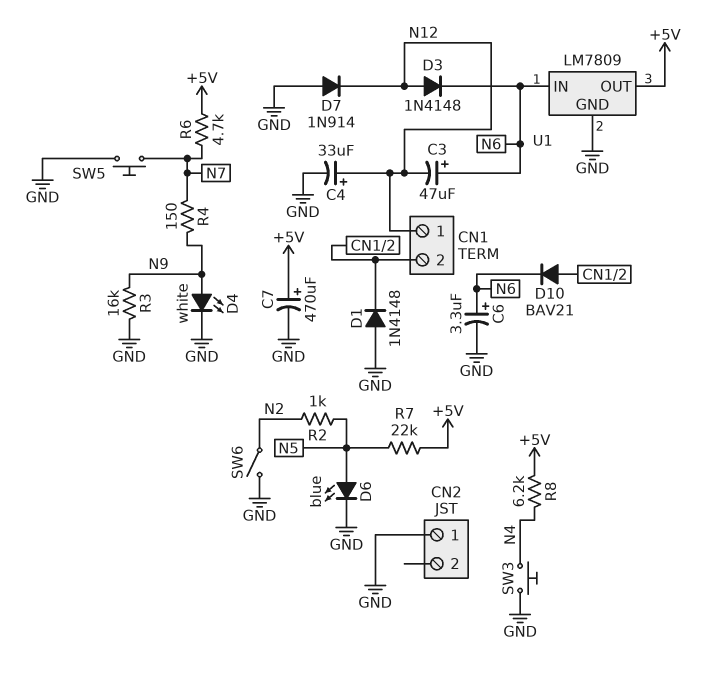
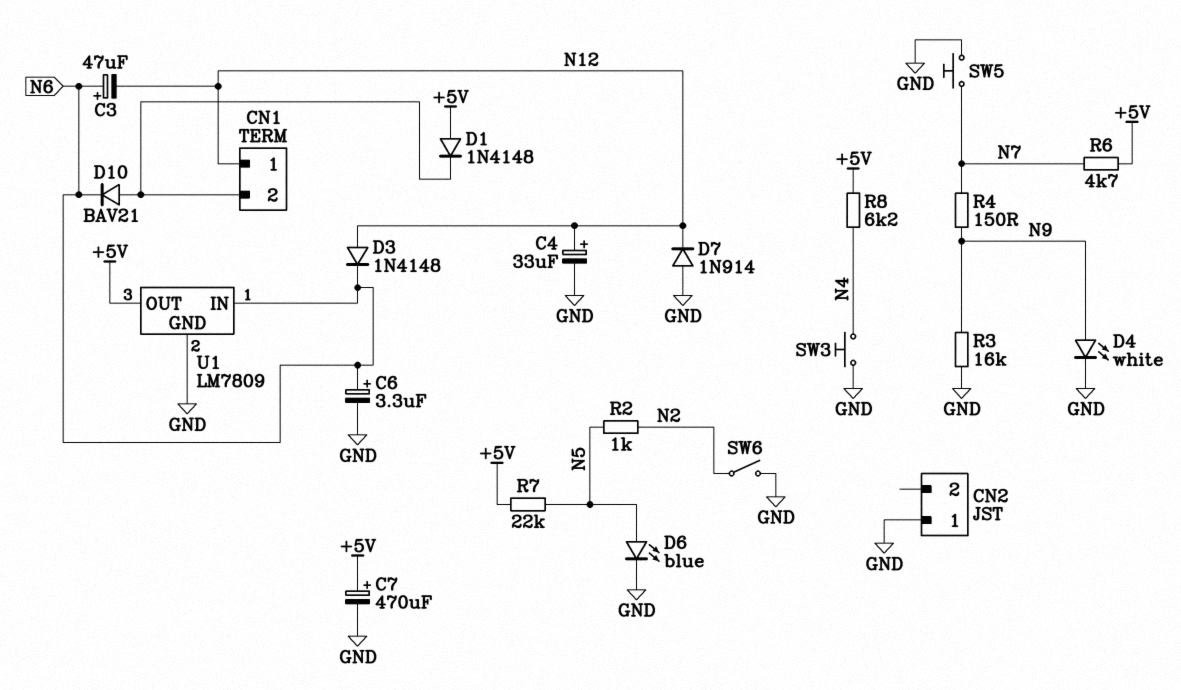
D1: diode 1N4148 (A GND, K CN1/2) -> diode 1N4148 (A +5V, K CN1/2)

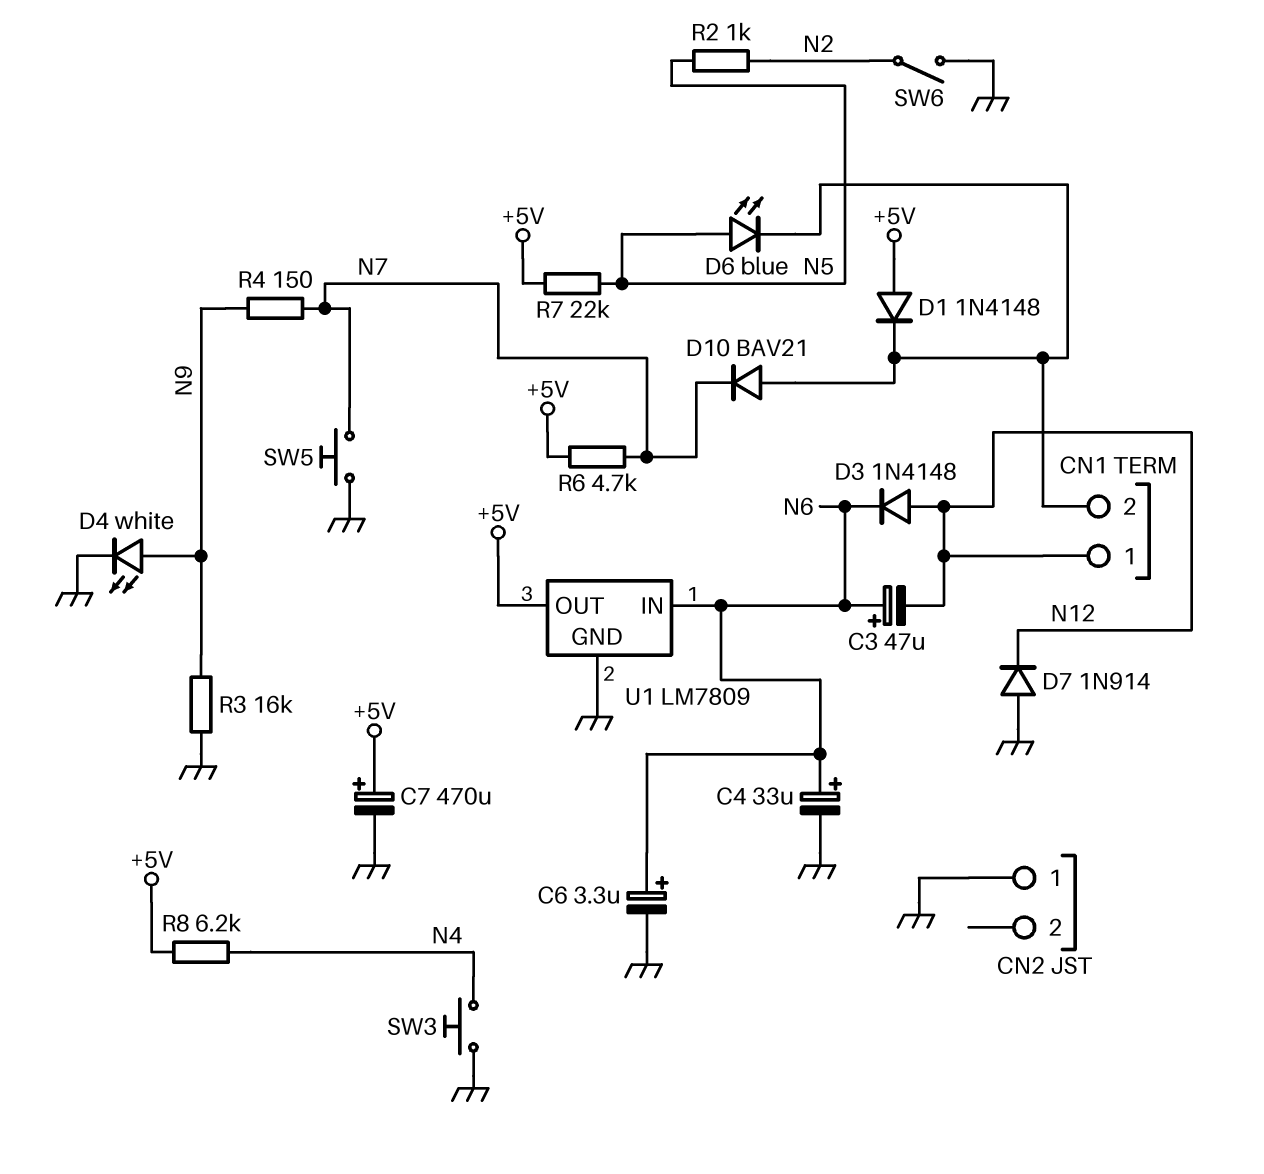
C4: 33uF (plus N12, minus GND) -> 33uF (plus N6, minus GND)
D6: LED blue (A N5, K GND) -> LED blue (A N5, K CN1/2)
D10: diode BAV21 (A CN1/2, K N6) -> diode BAV21 (A CN1/2, K N7)

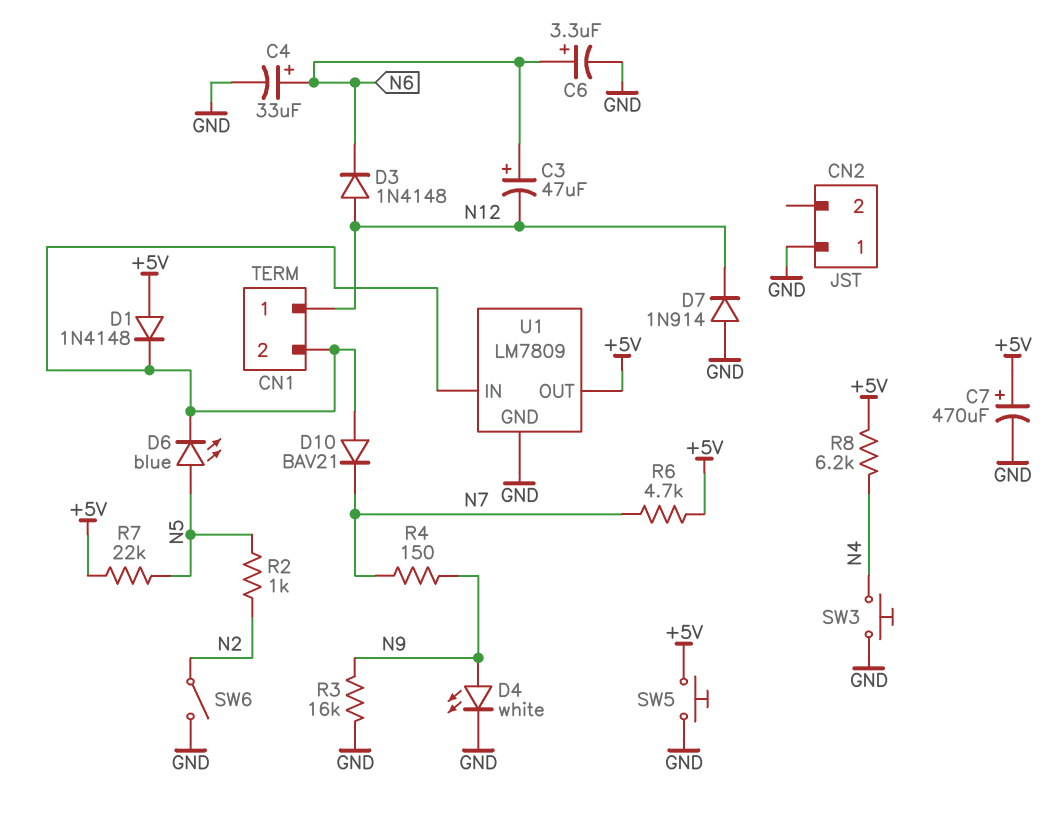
SW5: button (GND, N7) -> button (+5V, GND)
U1 pin IN: N6 -> CN1/2

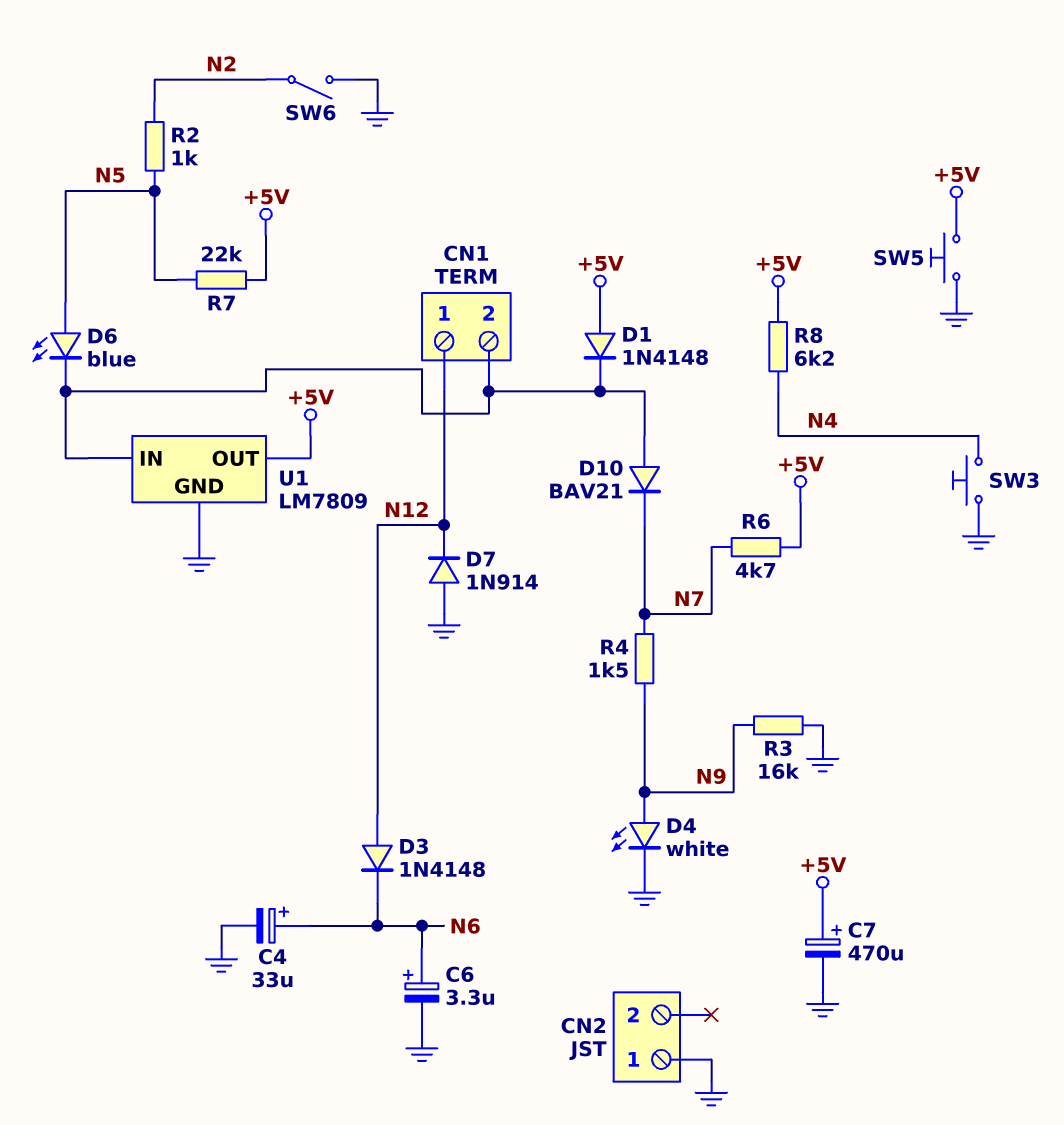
C3: 47uF (plus N6, minus N12) -> none
R4: 150 (N7, N9) -> 1.5k (N7, N9)

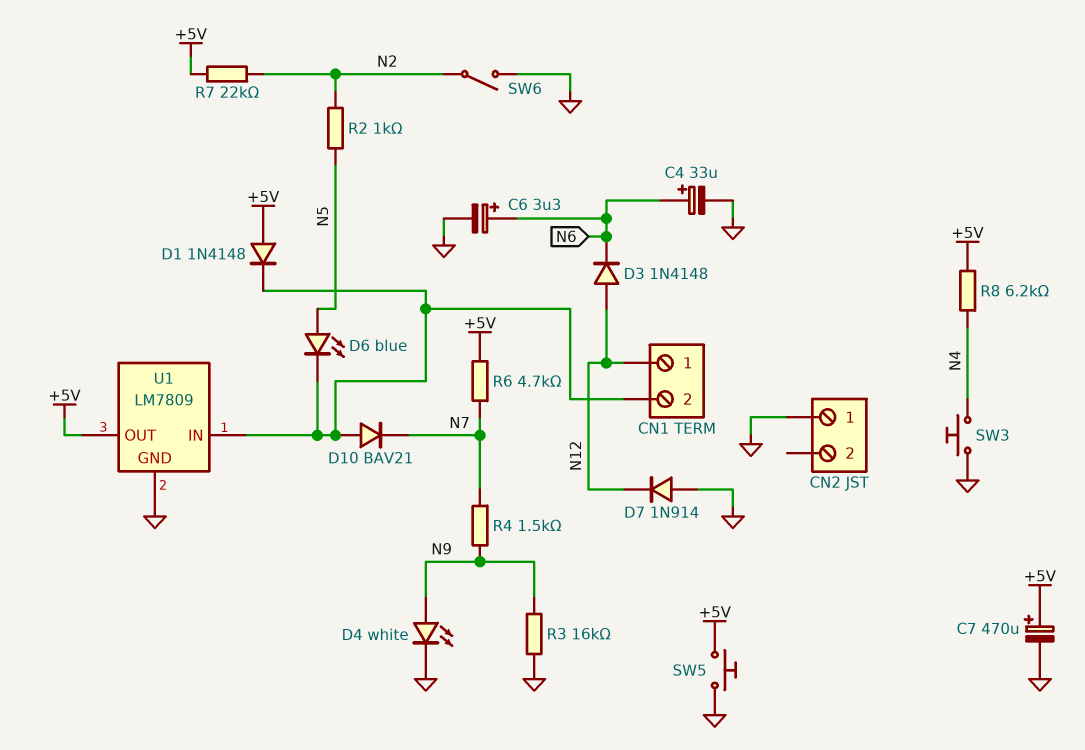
R7: 22k (+5V, N5) -> 22k (+5V, N2)

